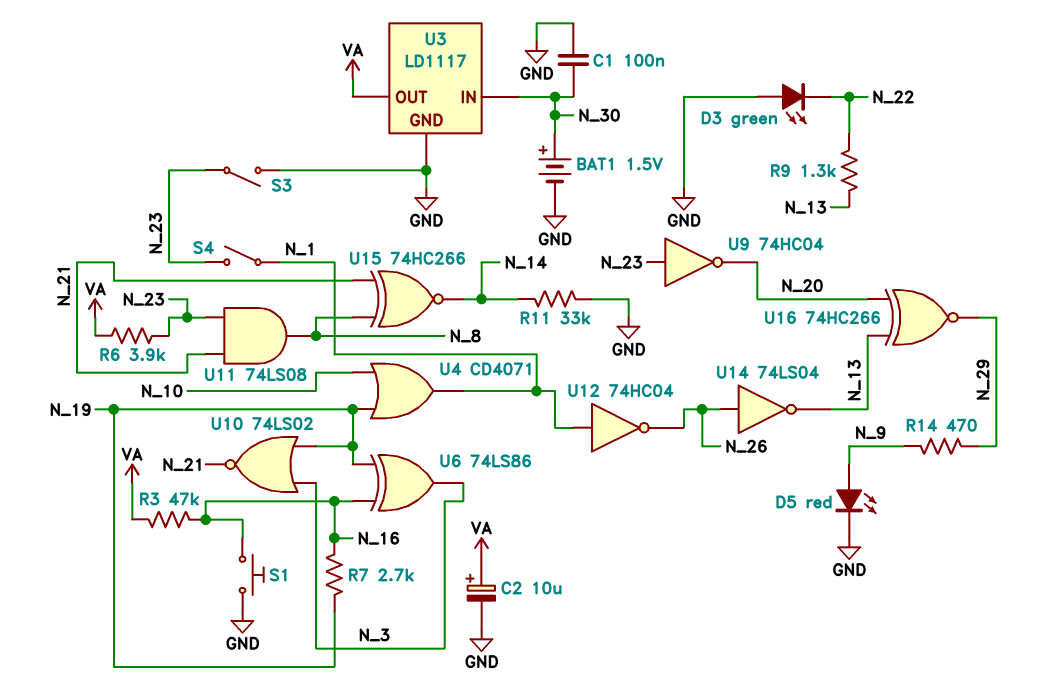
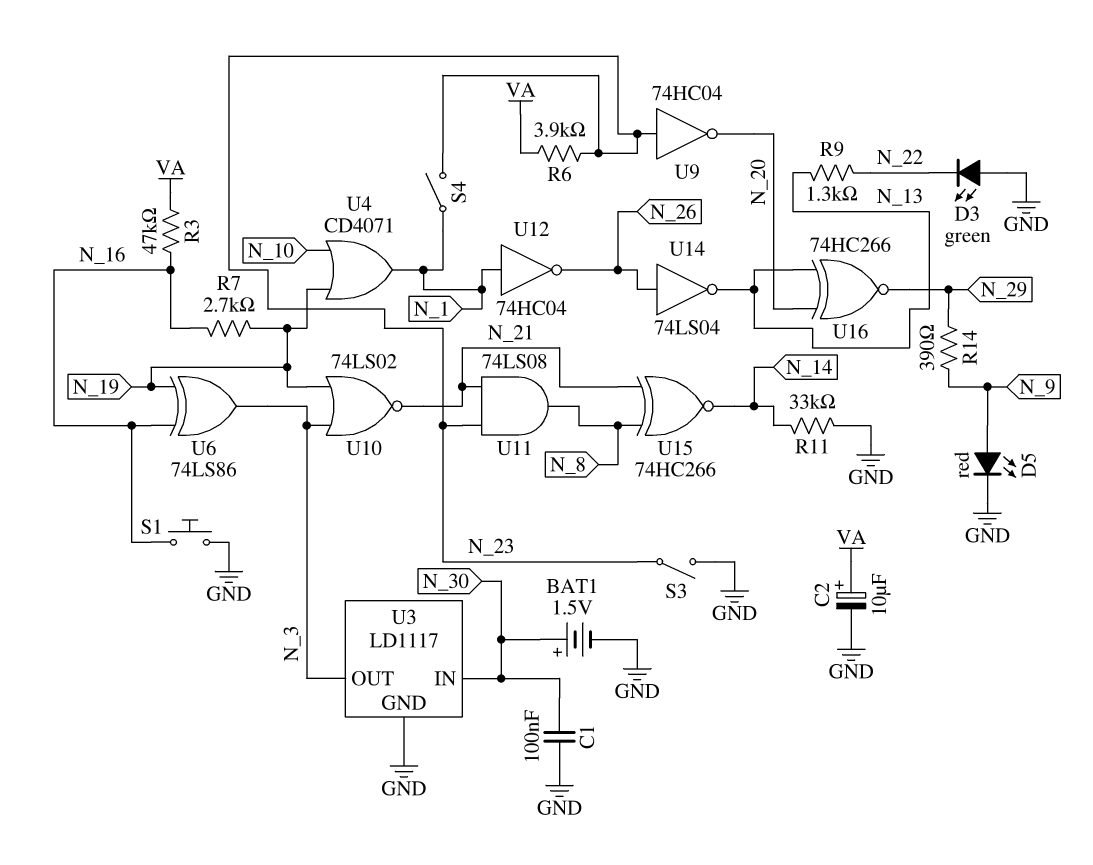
R14: 470 (N_9, N_29) -> 390 (N_9, N_29)
U3 pin OUT: VA -> N_3

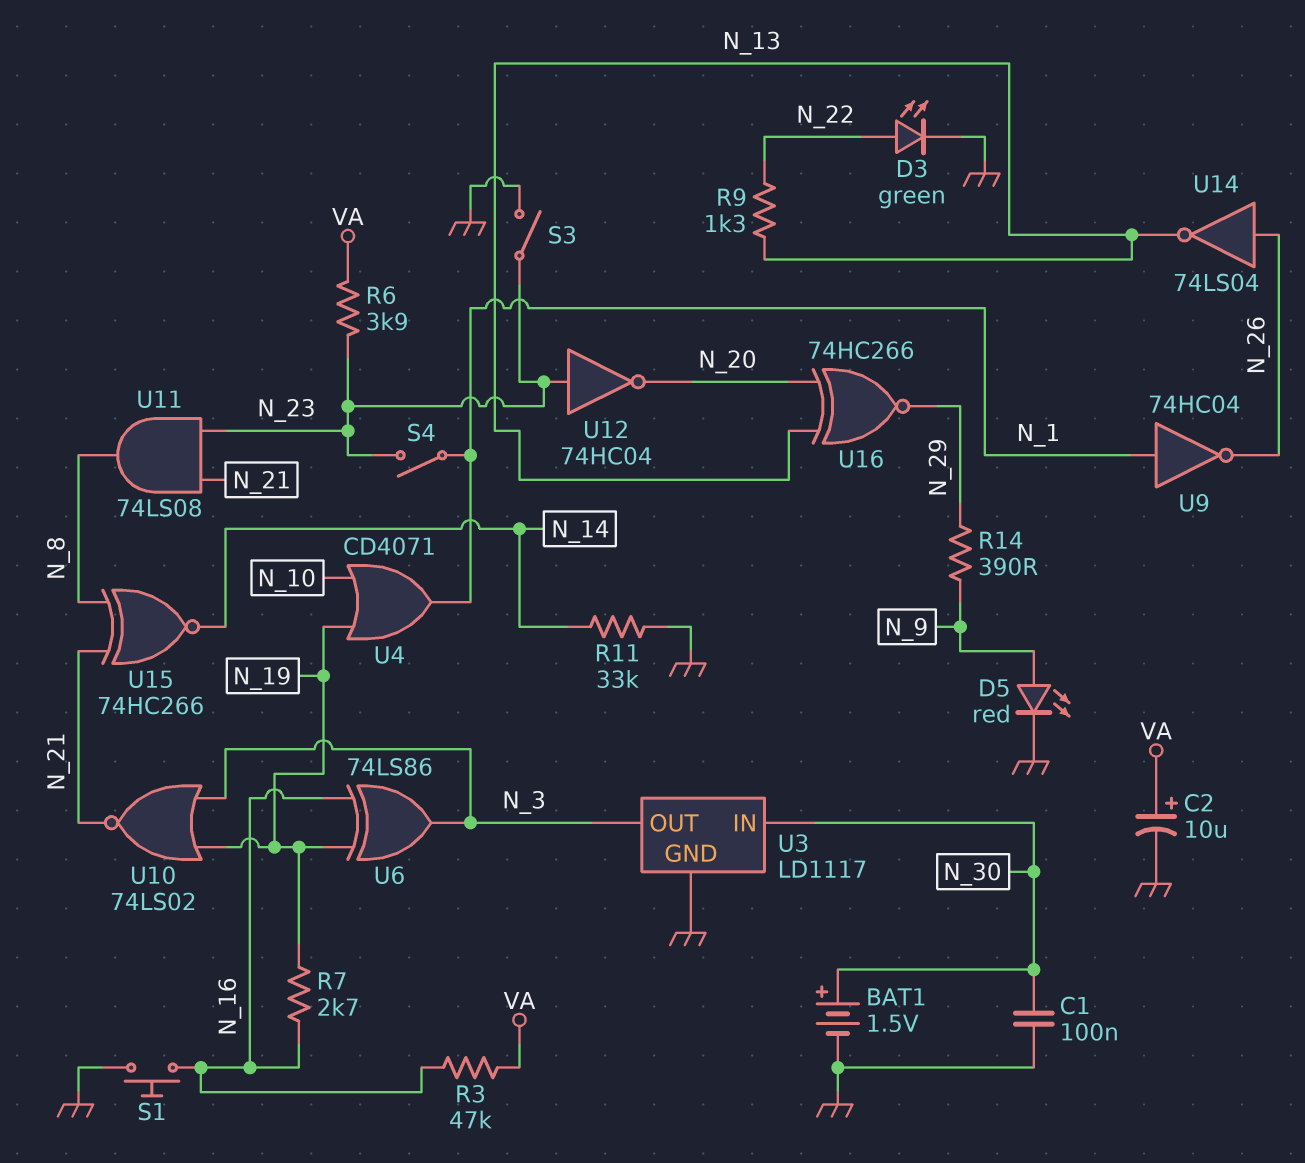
D3: LED green (A GND, K N_22) -> LED green (A N_22, K GND)
U9: NOT 74HC04 (in N_23, out N_20) -> NOT 74HC04 (in N_1, out N_26)
U12: NOT 74HC04 (in N_1, out N_26) -> NOT 74HC04 (in N_23, out N_20)

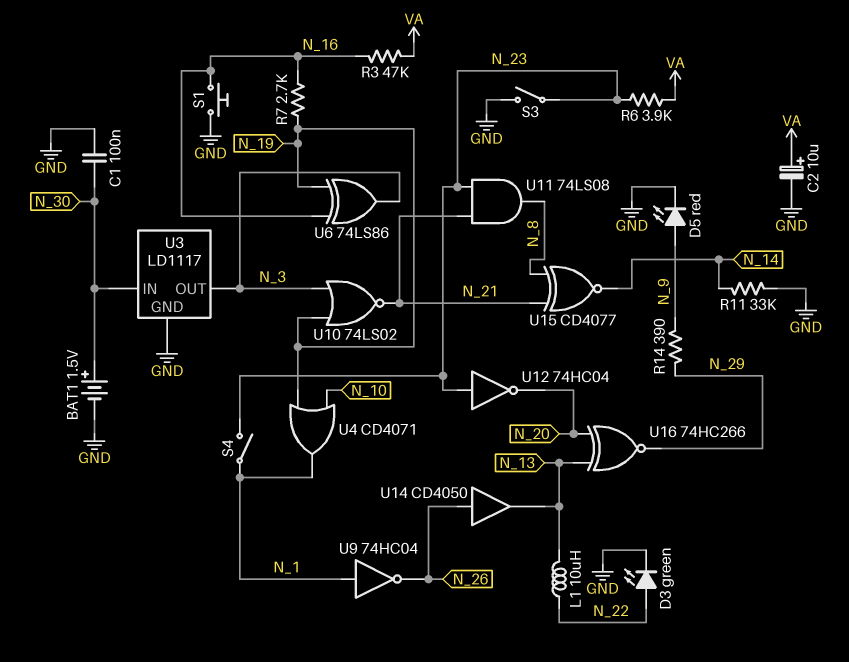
L1: none -> 10uH (N_13, N_22)
R9: 1.3k (N_13, N_22) -> none
U14: NOT 74LS04 (in N_26, out N_13) -> buffer CD4050 (in N_26, out N_13)
U15: XNOR 74HC266 (in N_8, in N_21, out N_14) -> XNOR CD4077 (in N_8, in N_21, out N_14)

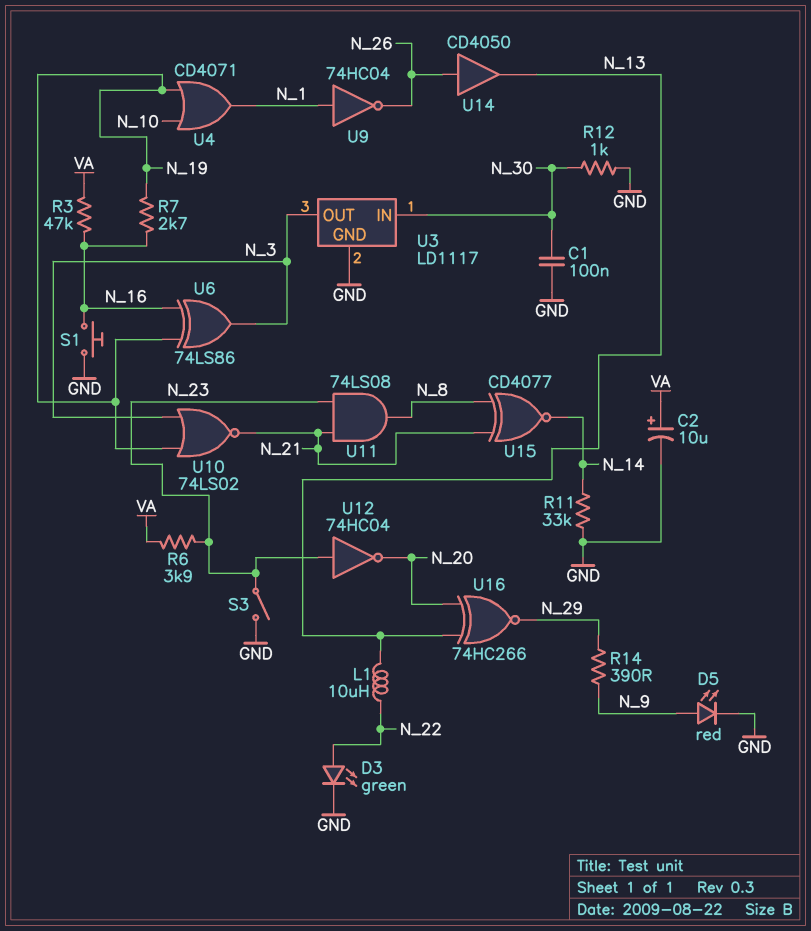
BAT1: 1.5V (plus N_30, minus GND) -> none
R12: none -> 1k (GND, N_30)
S4: switch (N_1, N_23) -> none

